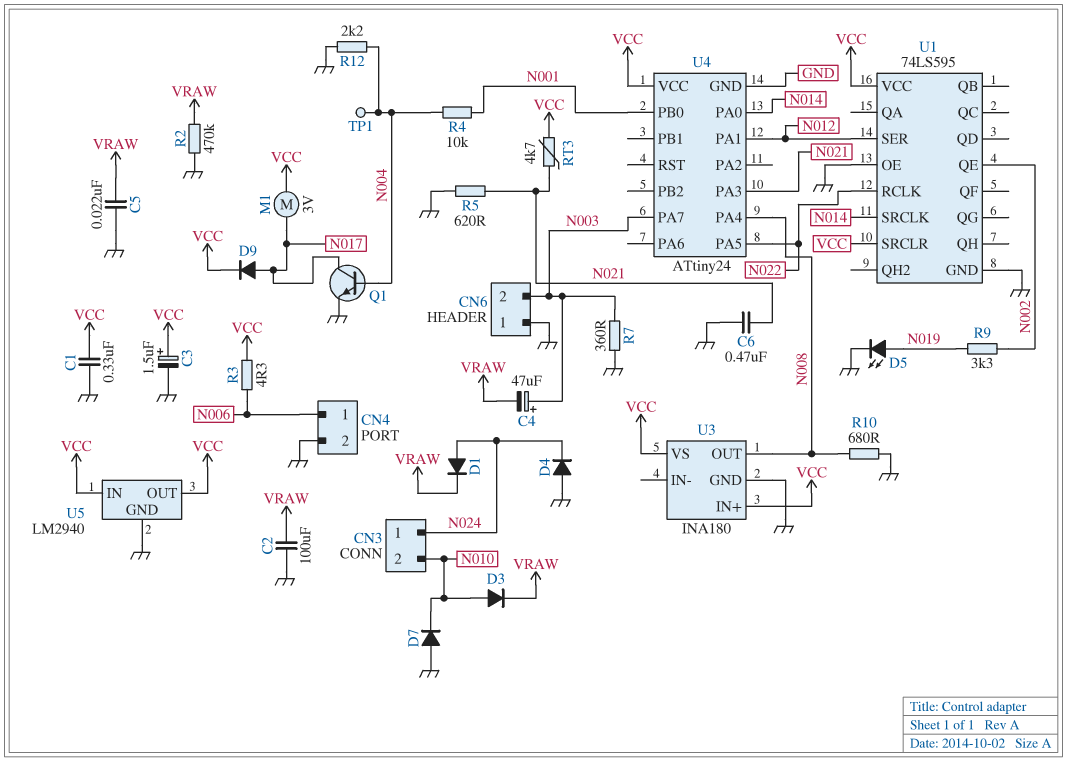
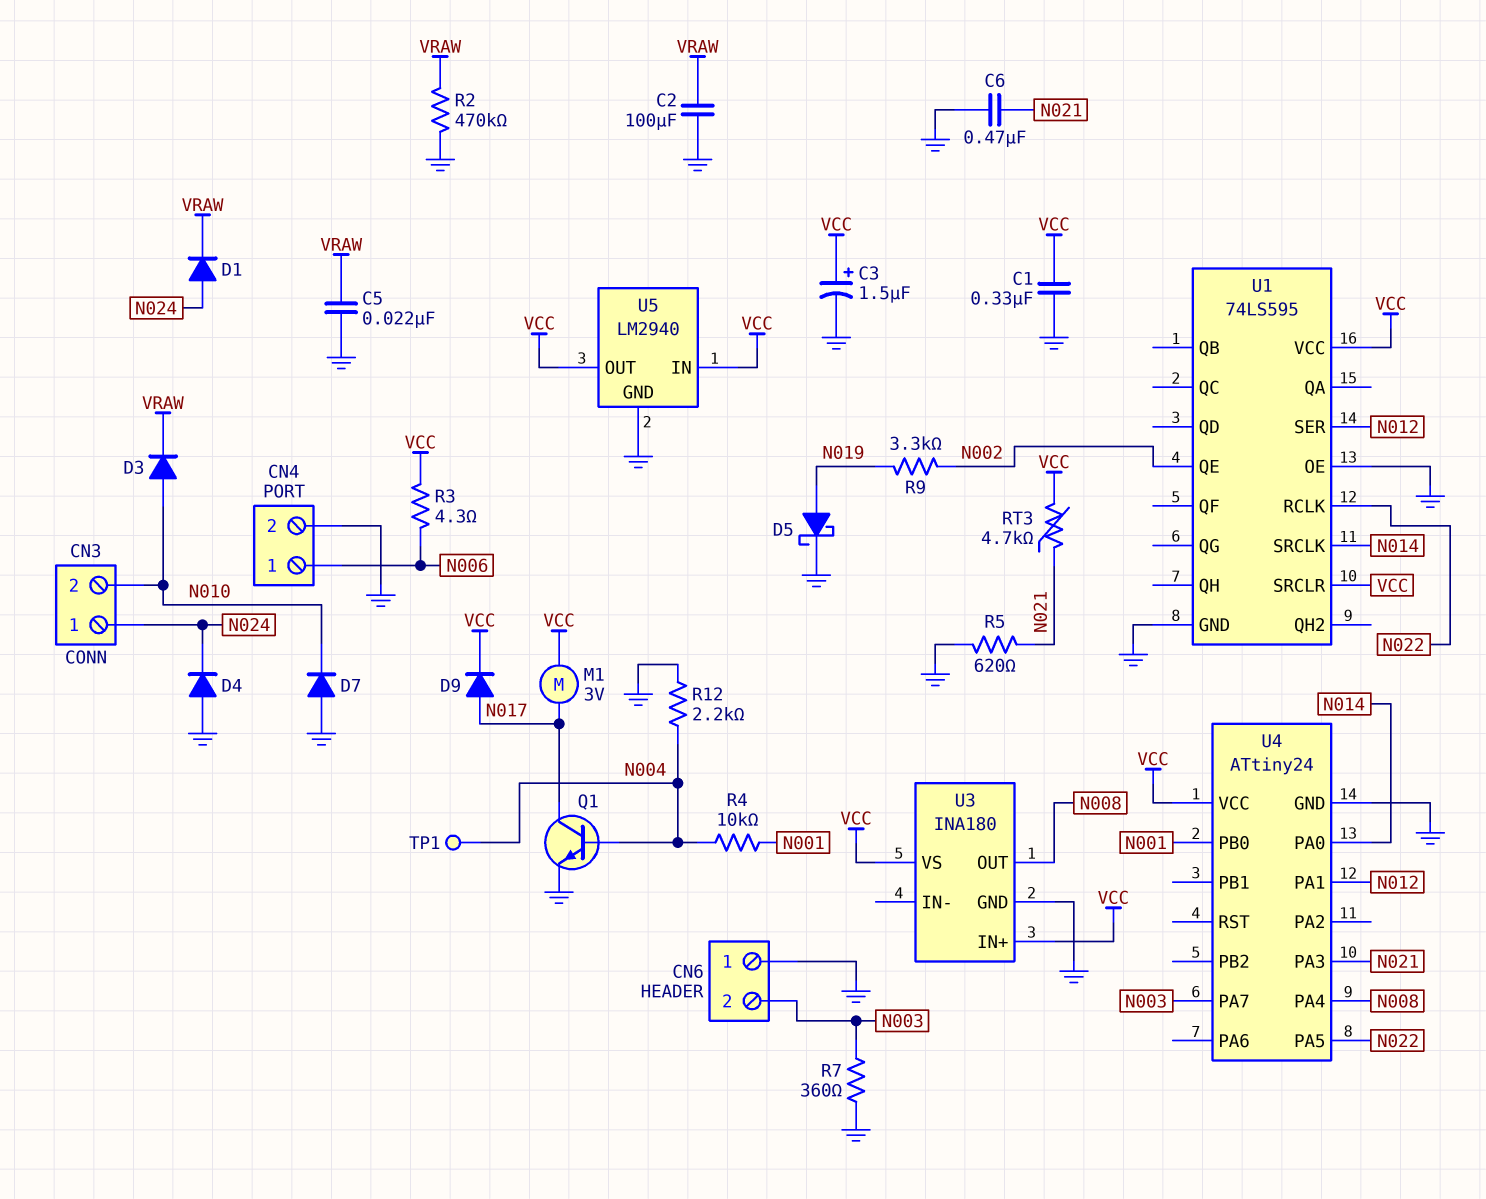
C4: 47uF (plus N003, minus VRAW) -> none
D5: LED (A N019, K GND) -> schottky (A N019, K GND)
R10: 680 (GND, N008) -> none

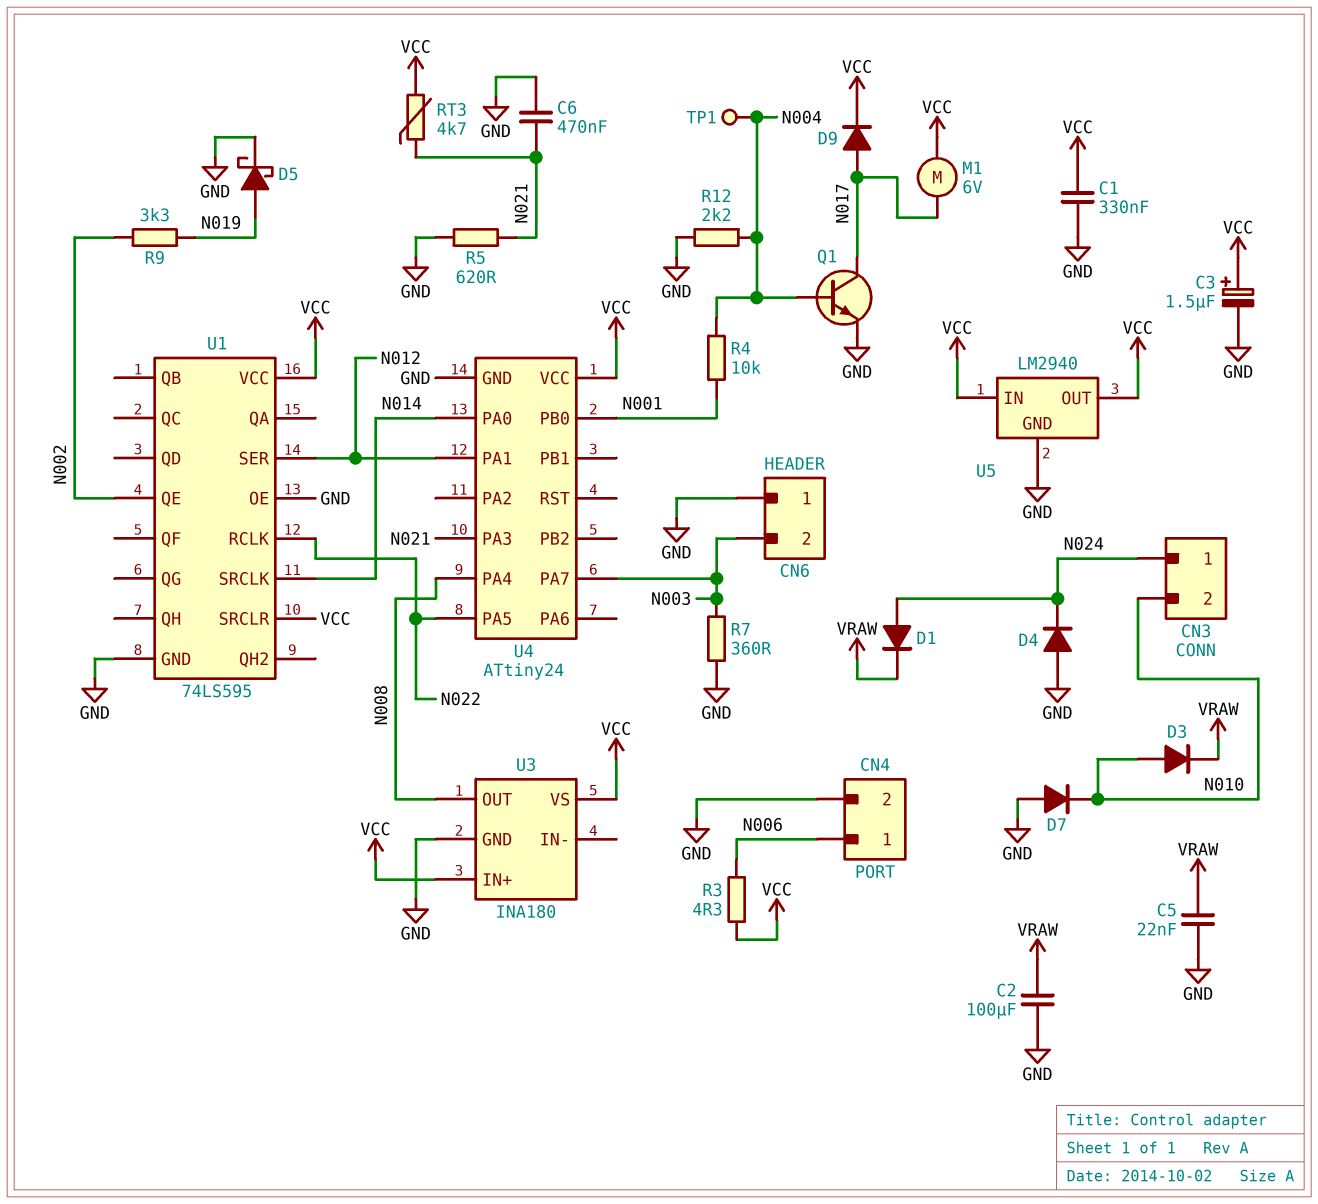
M1: motor 3V (N017, VCC) -> motor 6V (N017, VCC)
R2: 470k (GND, VRAW) -> none

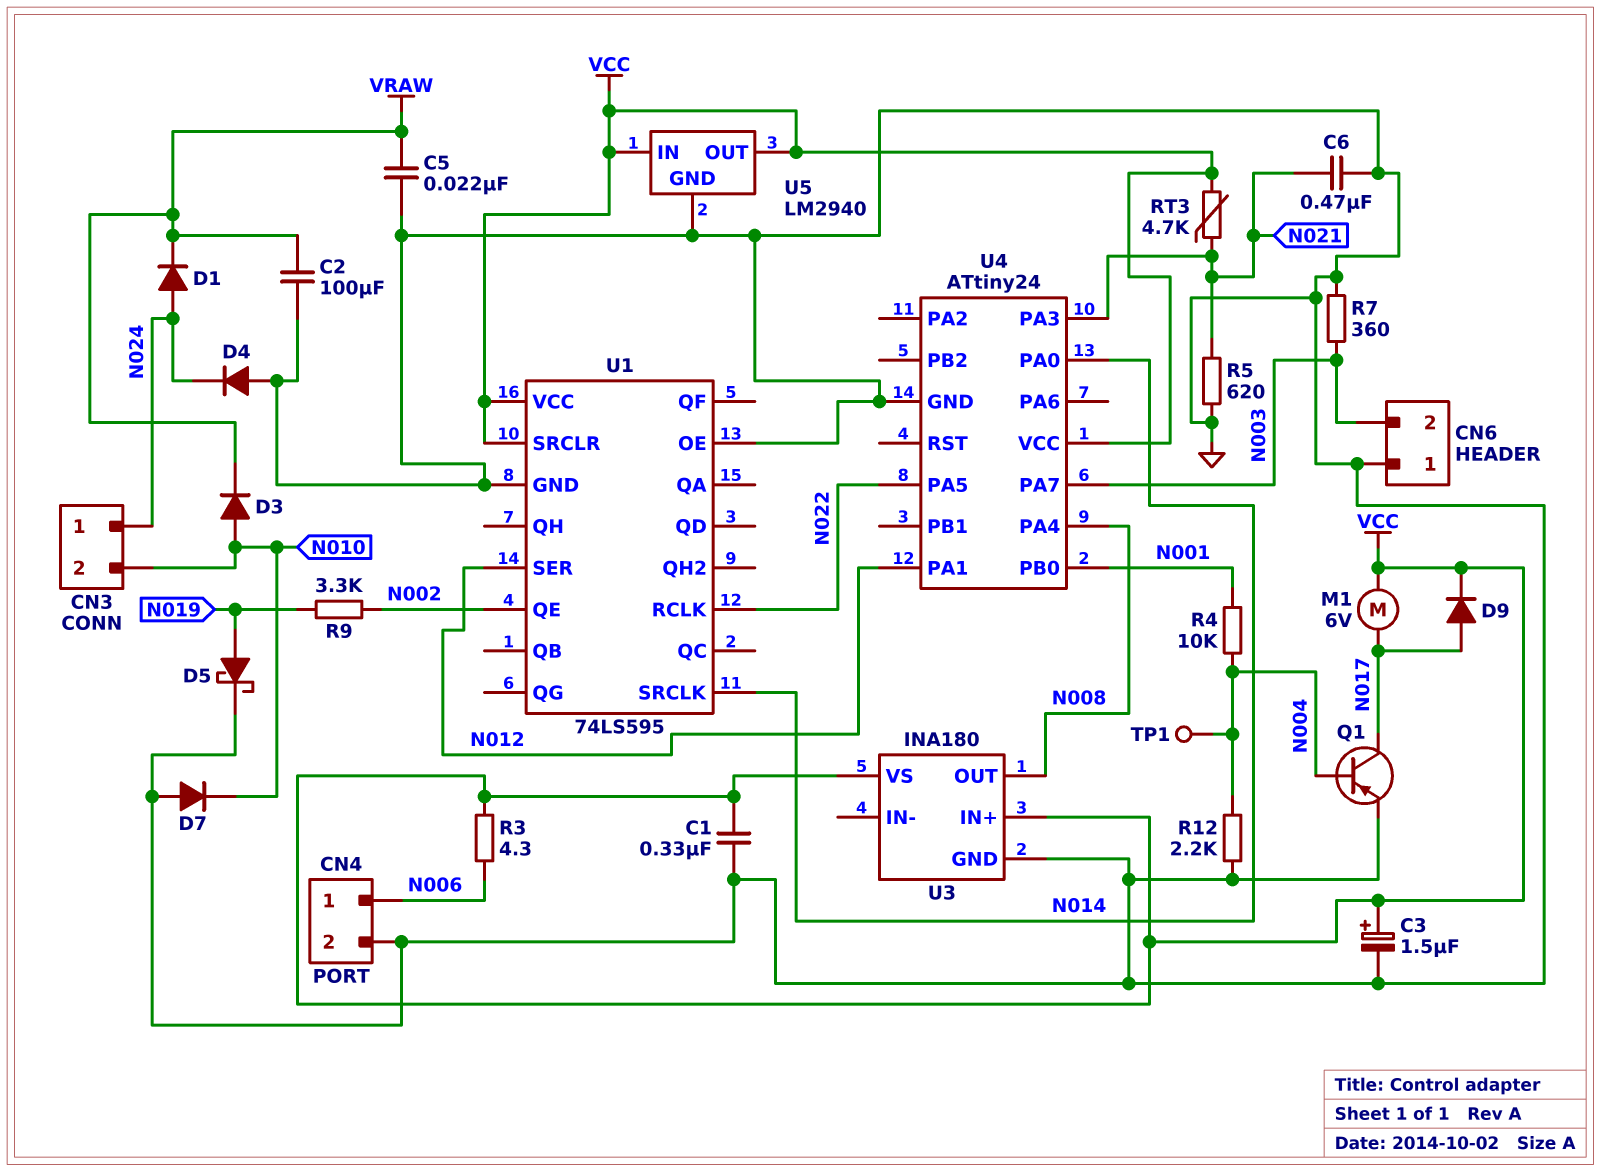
Q1: NPN (B N004, C N017, E GND) -> PNP (B N004, C N017, E GND)

